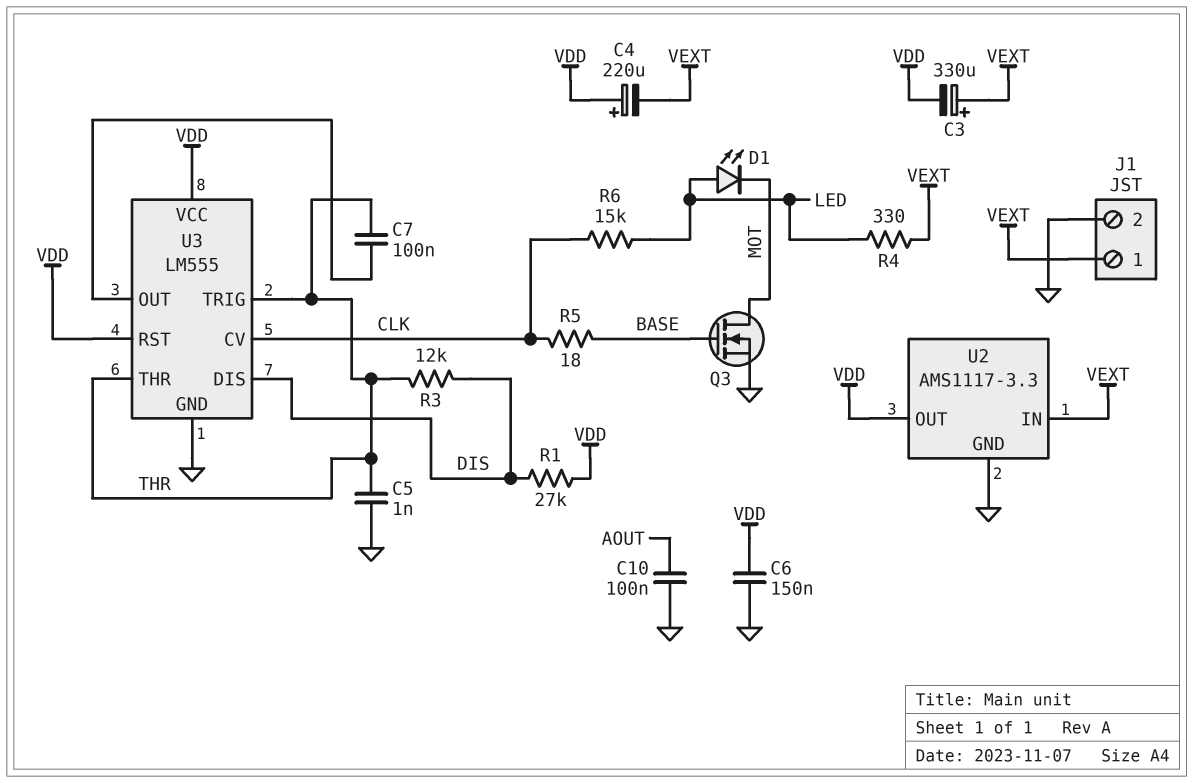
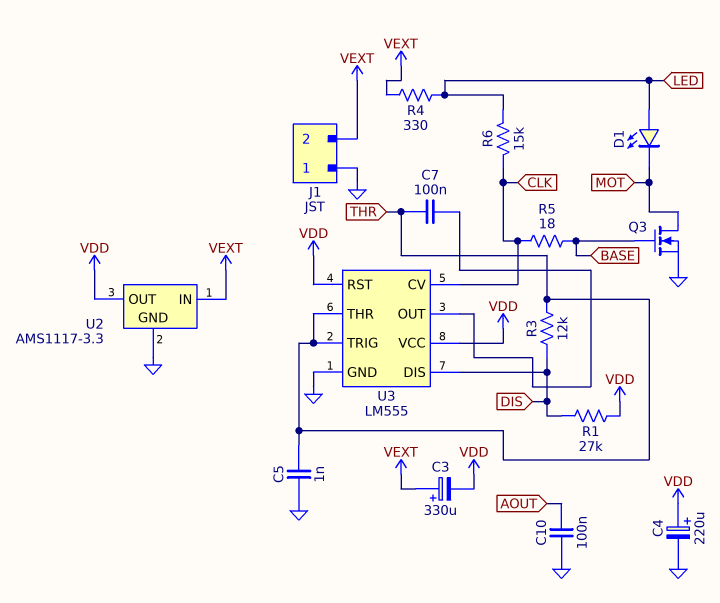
C4: 220uF (plus VDD, minus VEXT) -> 220uF (plus VDD, minus GND)
C6: 150nF (GND, VDD) -> none
J1 pin 1: VEXT -> GND
J1 pin 2: GND -> VEXT

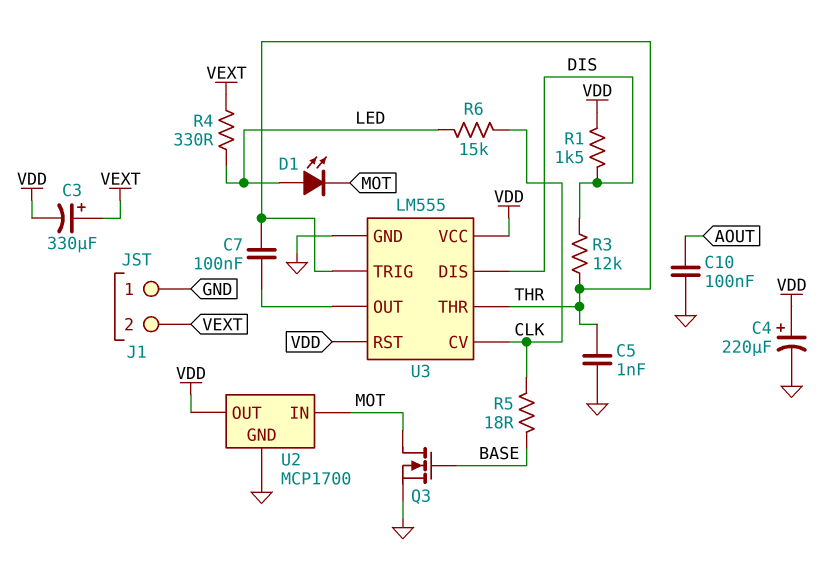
R1: 27k (DIS, VDD) -> 1.5k (DIS, VDD)
U2: AMS1117-3.3 -> MCP1700
U2 pin IN: VEXT -> MOT

